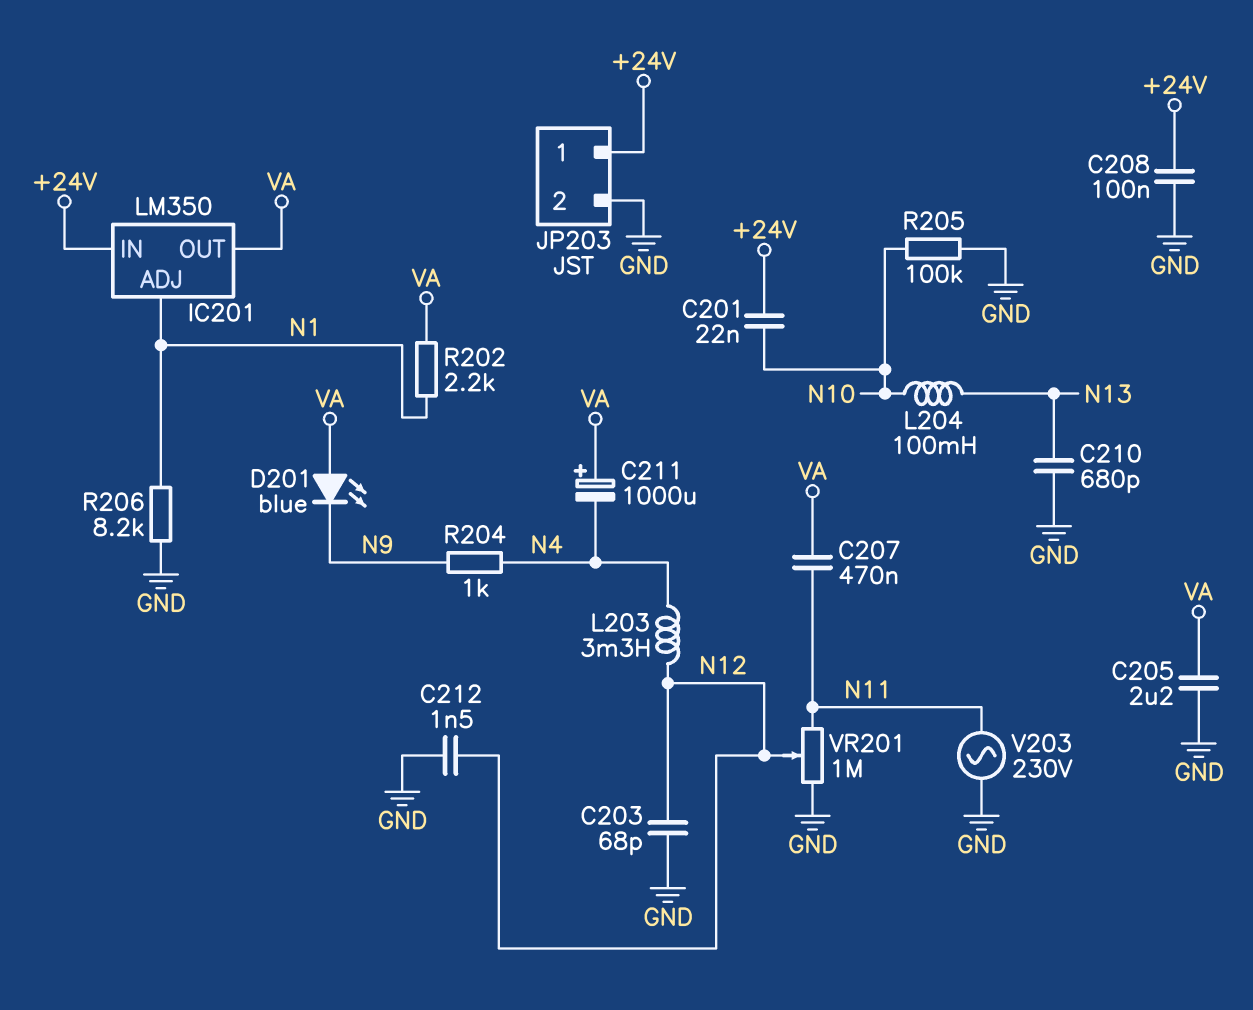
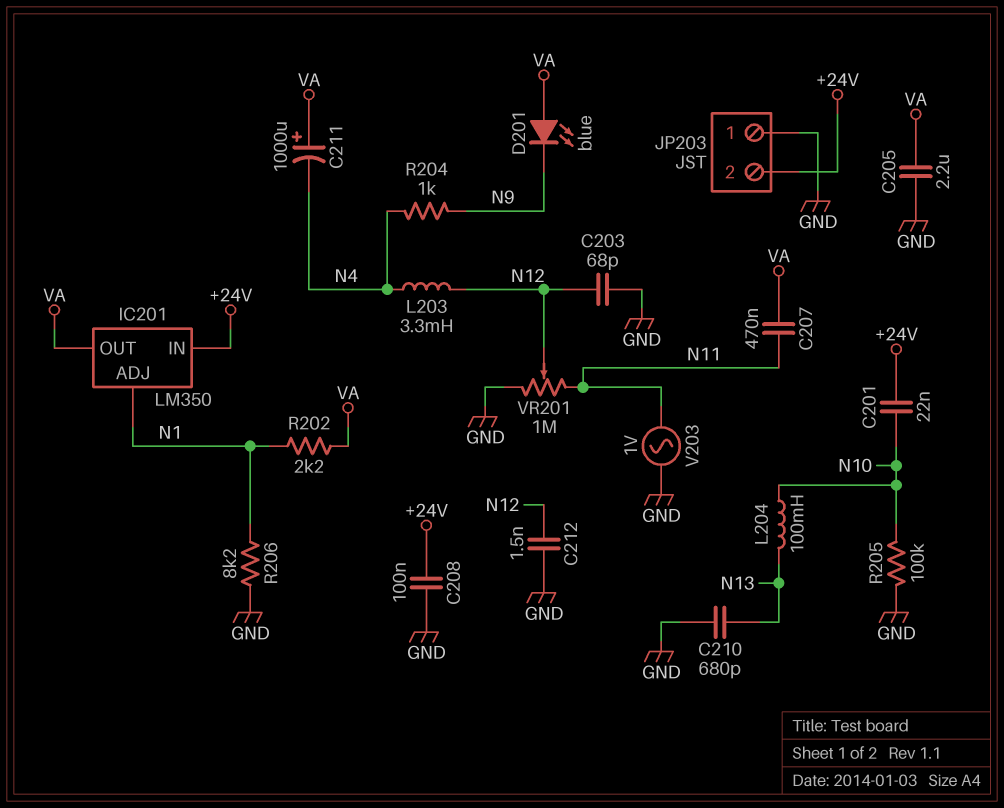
JP203 pin 1: +24V -> GND
JP203 pin 2: GND -> +24V
V203: AC 230V (GND, N11) -> AC 1V (GND, N11)

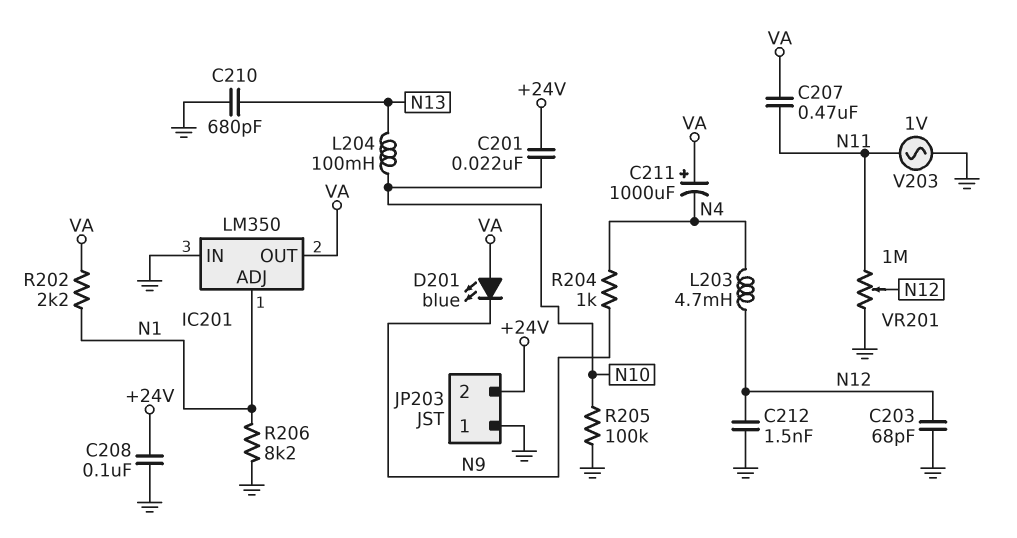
C205: 2.2uF (GND, VA) -> none
IC201 pin IN: +24V -> GND
L203: 3.3mH (N4, N12) -> 4.7mH (N4, N12)

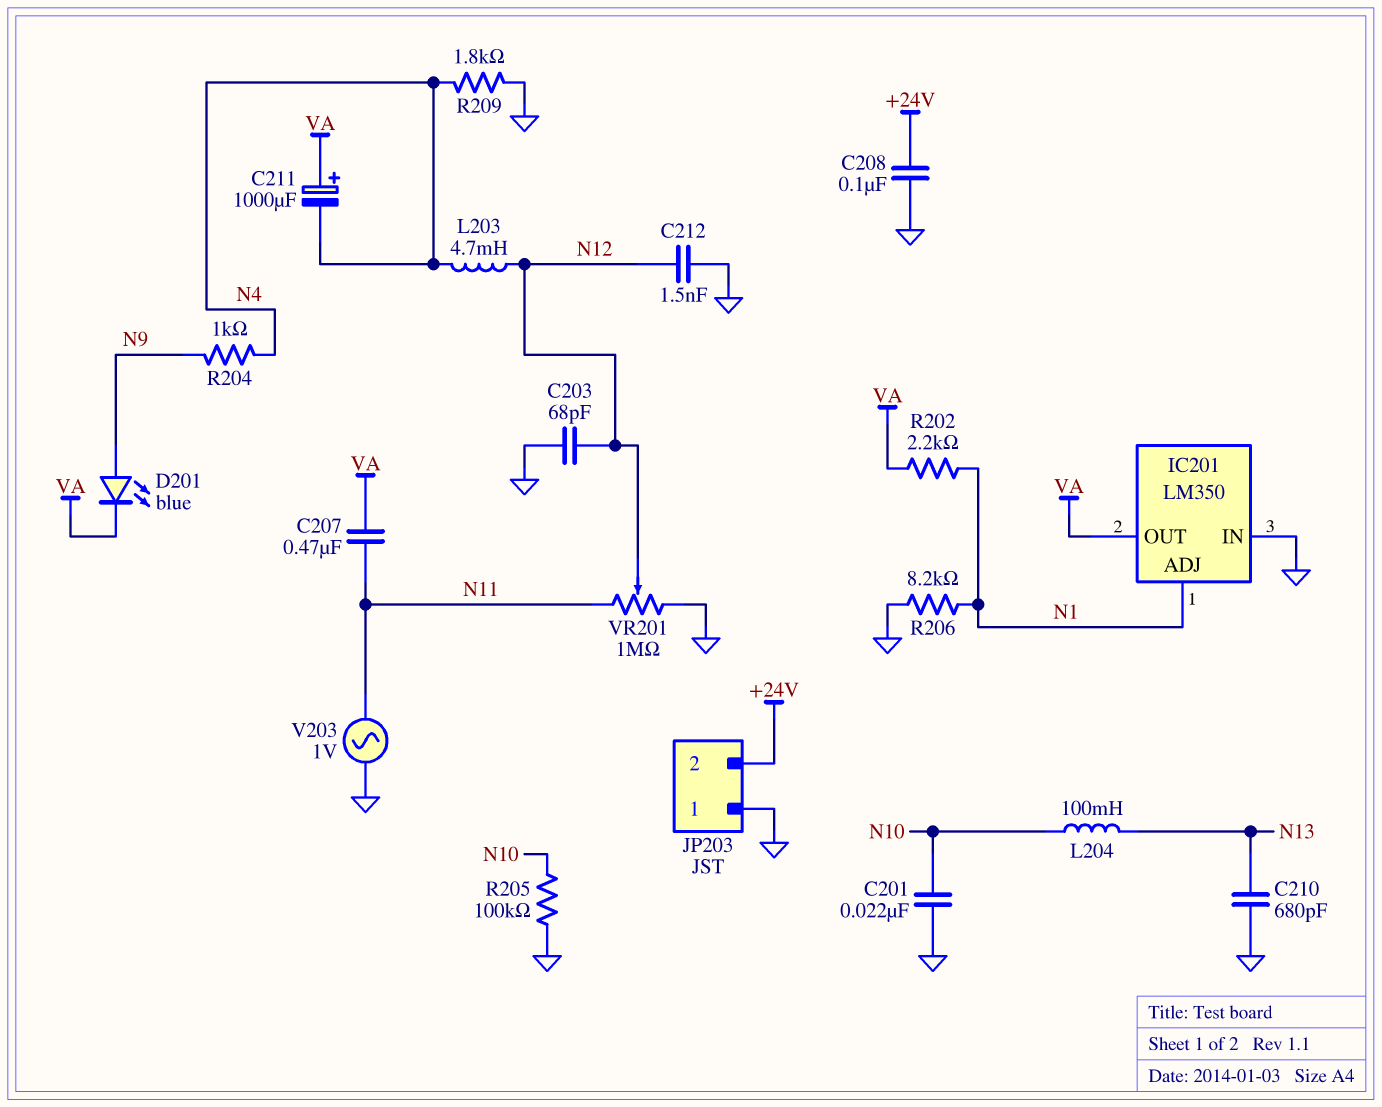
C201: 22nF (+24V, N10) -> 22nF (GND, N10)
D201: LED blue (A VA, K N9) -> LED blue (A N9, K VA)
R209: none -> 1.8k (GND, N4)

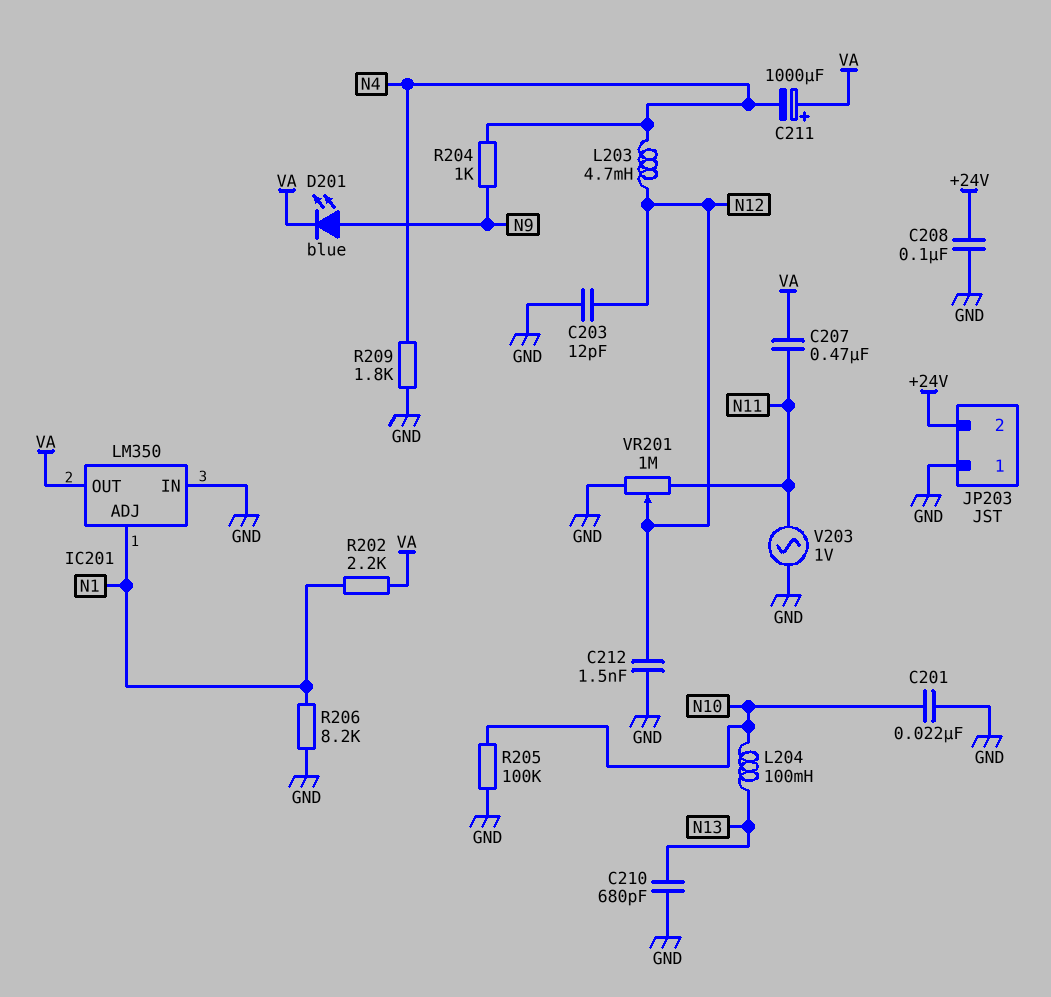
C203: 68pF (GND, N12) -> 12pF (GND, N12)

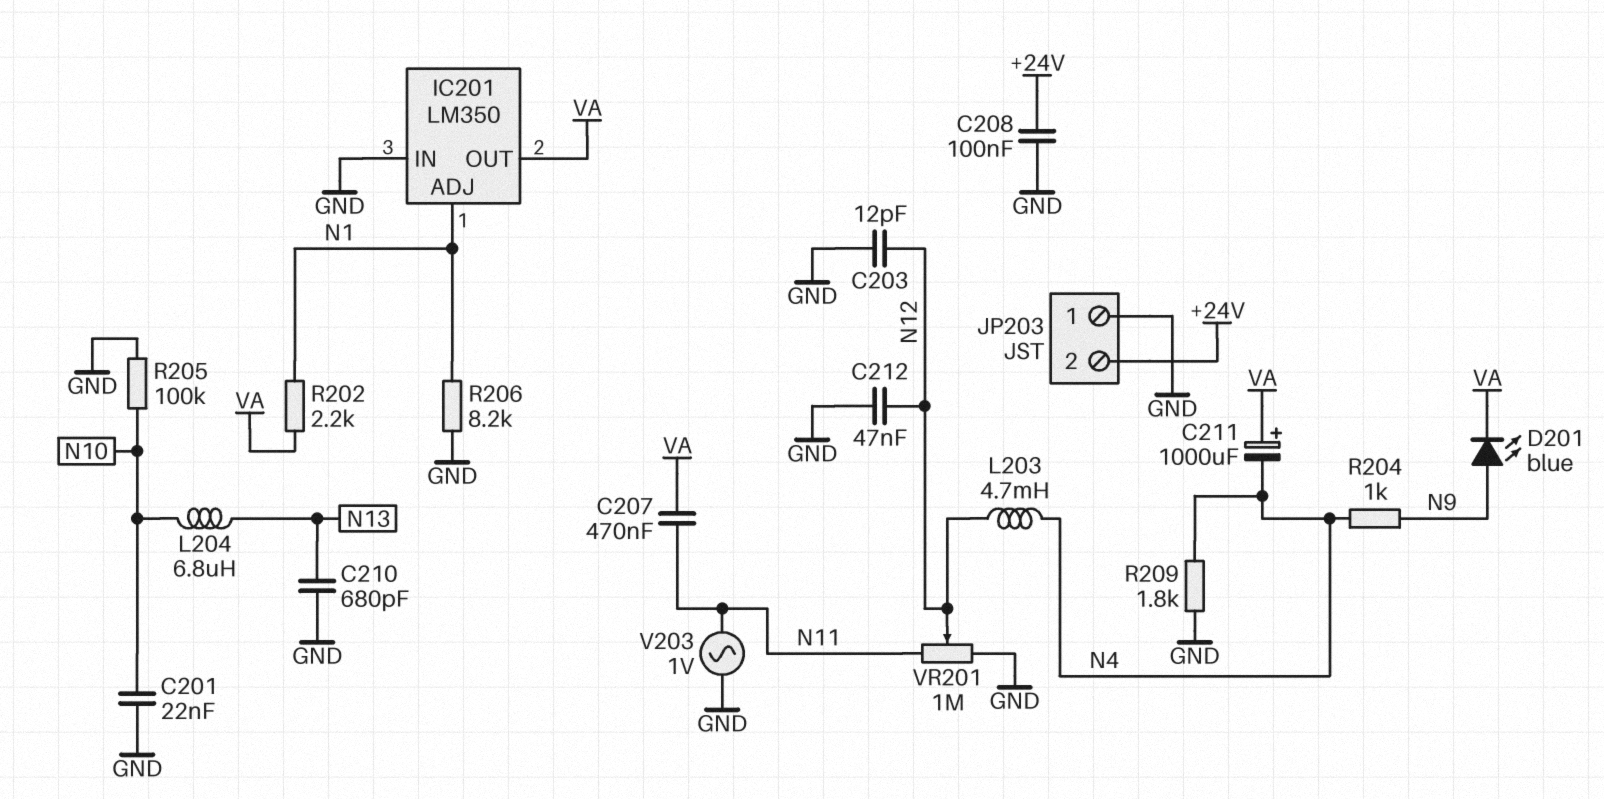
C212: 1.5nF (GND, N12) -> 47nF (GND, N12)
L204: 100mH (N10, N13) -> 6.8uH (N10, N13)

